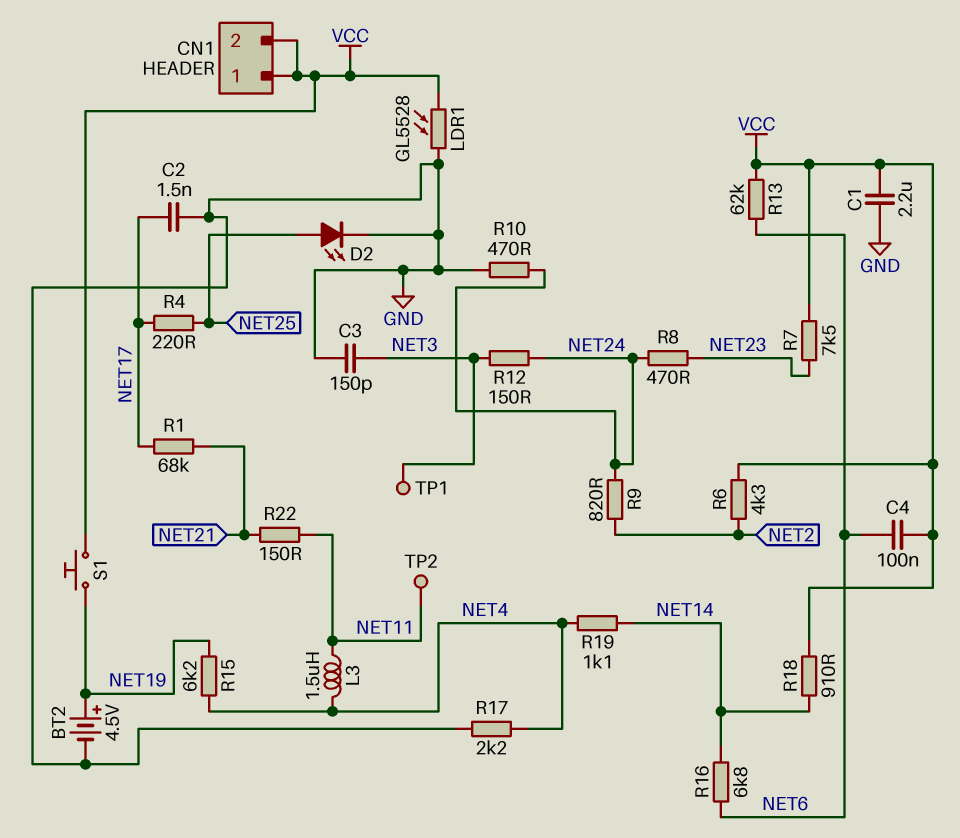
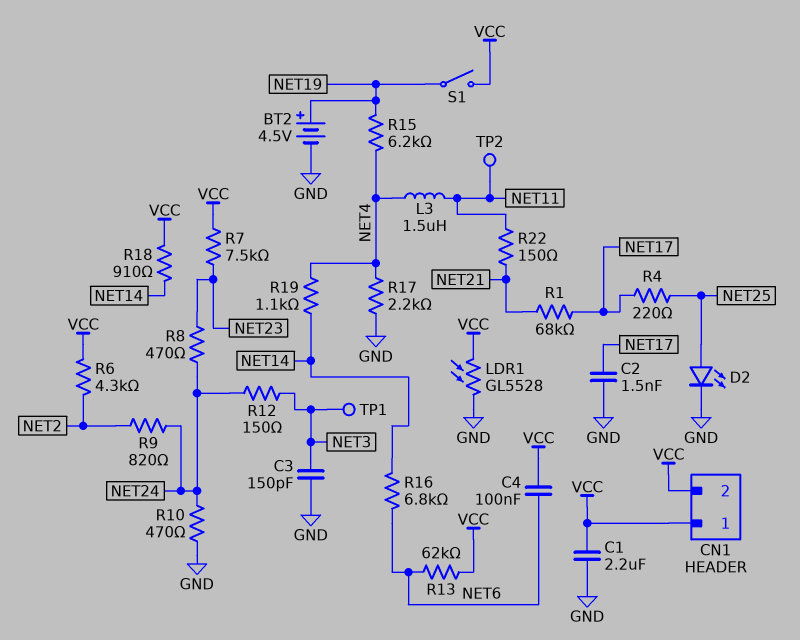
S1: button (NET19, VCC) -> switch (NET19, VCC)

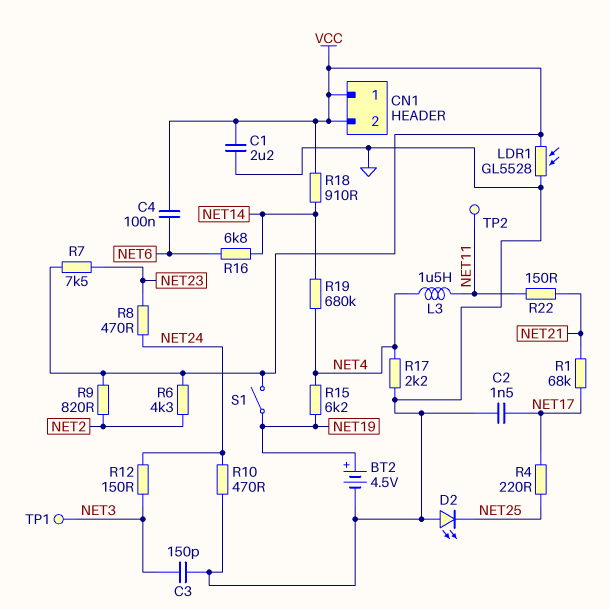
D2: LED (A NET25, K GND) -> LED (A GND, K NET25)
R9: 820 (NET2, NET24) -> 820 (NET2, VCC)
R13: 62k (NET6, VCC) -> none
R19: 1.1k (NET4, NET14) -> 680k (NET4, NET14)

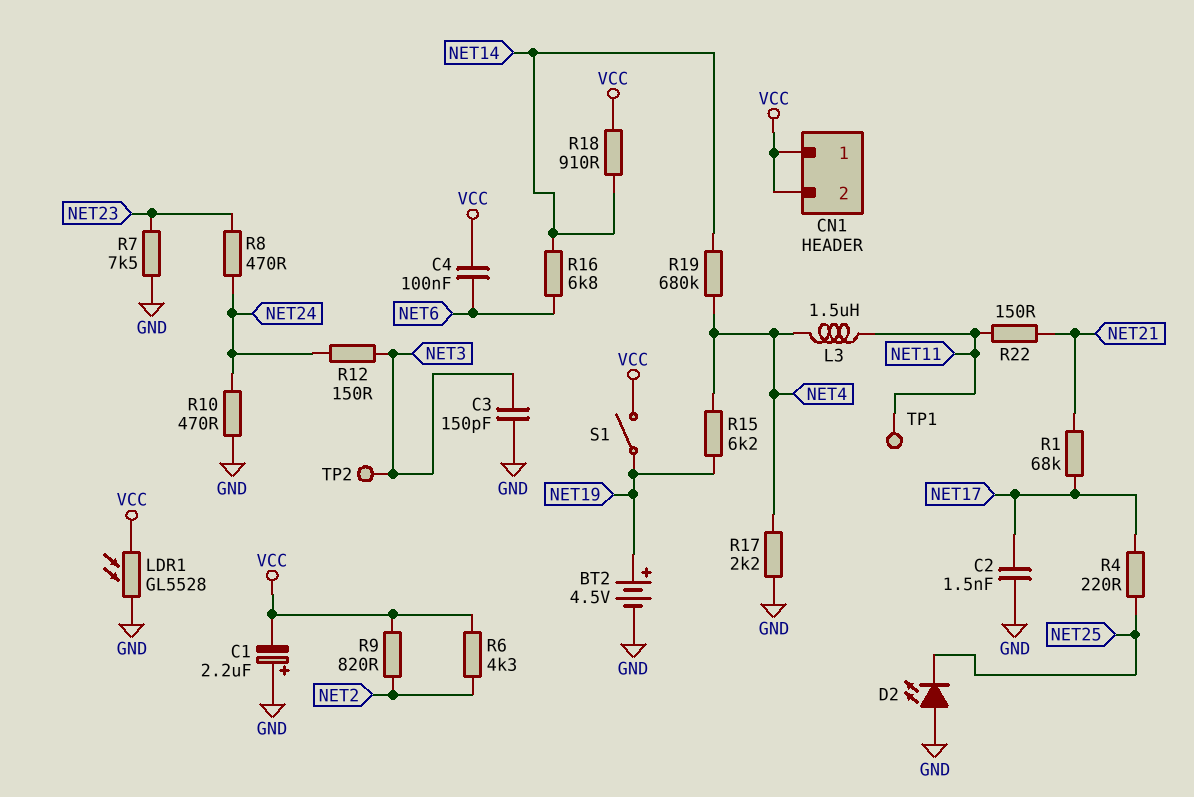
C1: 2.2uF (GND, VCC) -> 2.2uF (plus GND, minus VCC)
R7: 7.5k (NET23, VCC) -> 7.5k (GND, NET23)
TP1: test point (NET3) -> test point (NET11)
TP2: test point (NET11) -> test point (NET3)

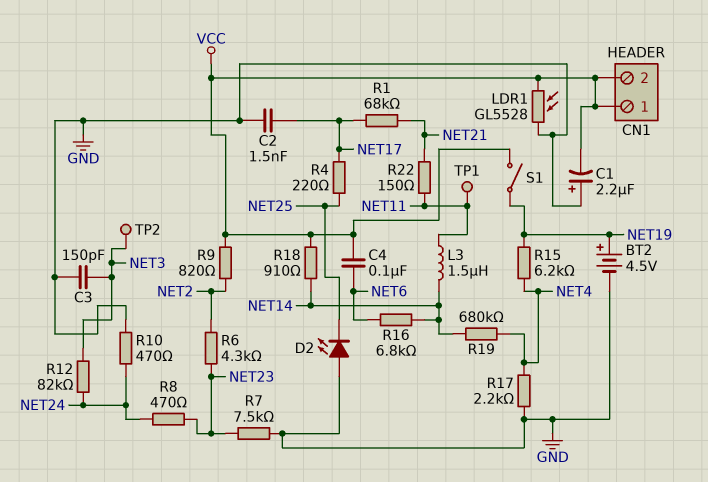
L3: 1.5uH (NET4, NET11) -> 1.5uH (NET11, NET14)
R6: 4.3k (NET2, VCC) -> 4.3k (NET2, NET23)
R12: 150 (NET3, NET24) -> 82k (NET3, NET24)

